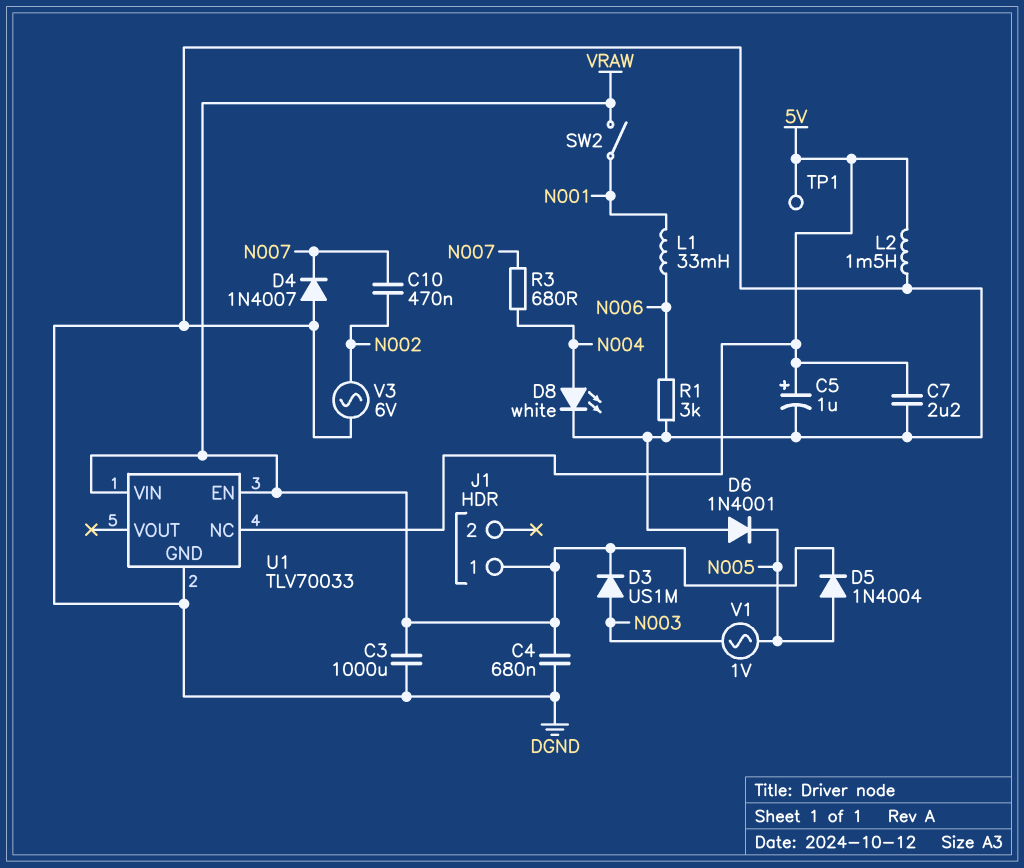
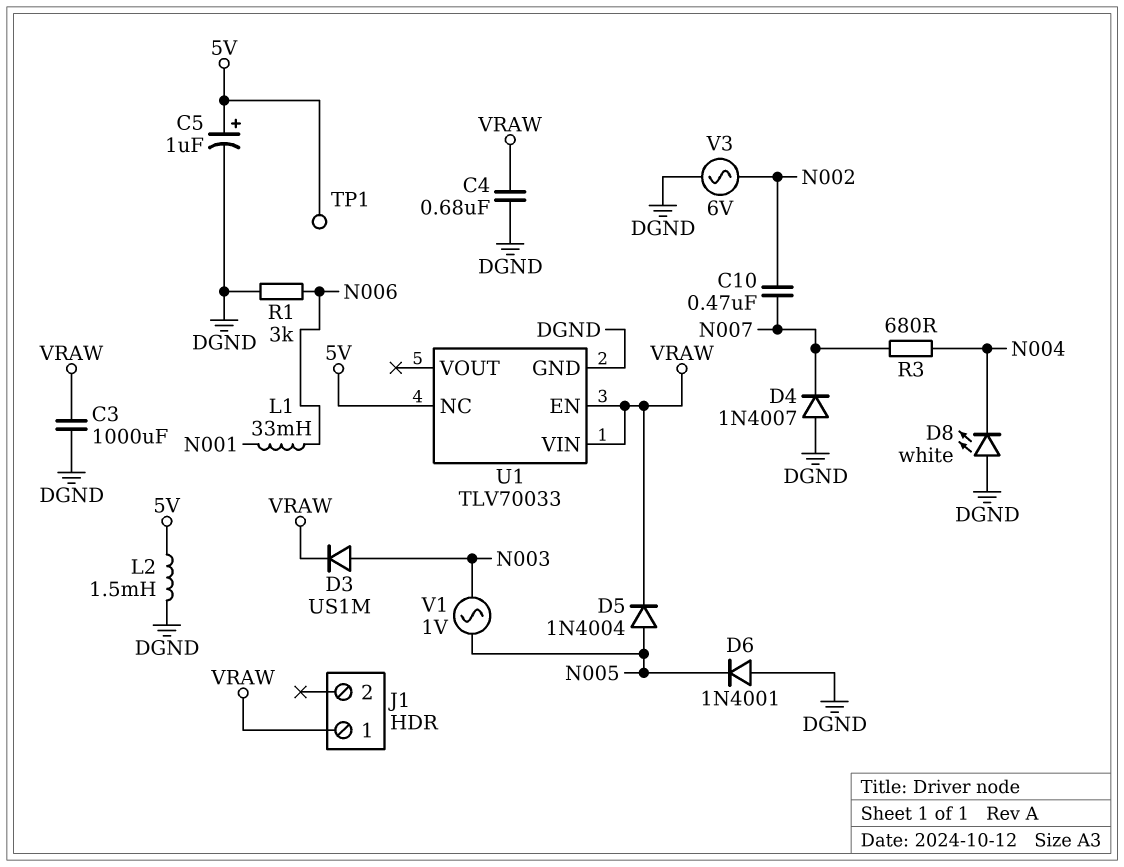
C7: 2.2uF (5V, DGND) -> none
D8: LED white (A N004, K DGND) -> LED white (A DGND, K N004)
SW2: switch (N001, VRAW) -> none

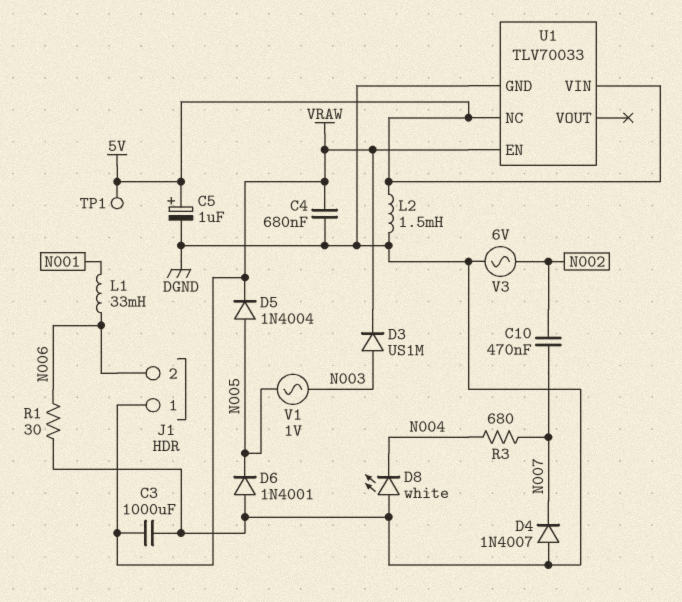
J1 pin 2: none -> N006
R1: 3k (DGND, N006) -> 30 (DGND, N006)
U1 pin VIN: VRAW -> 5V

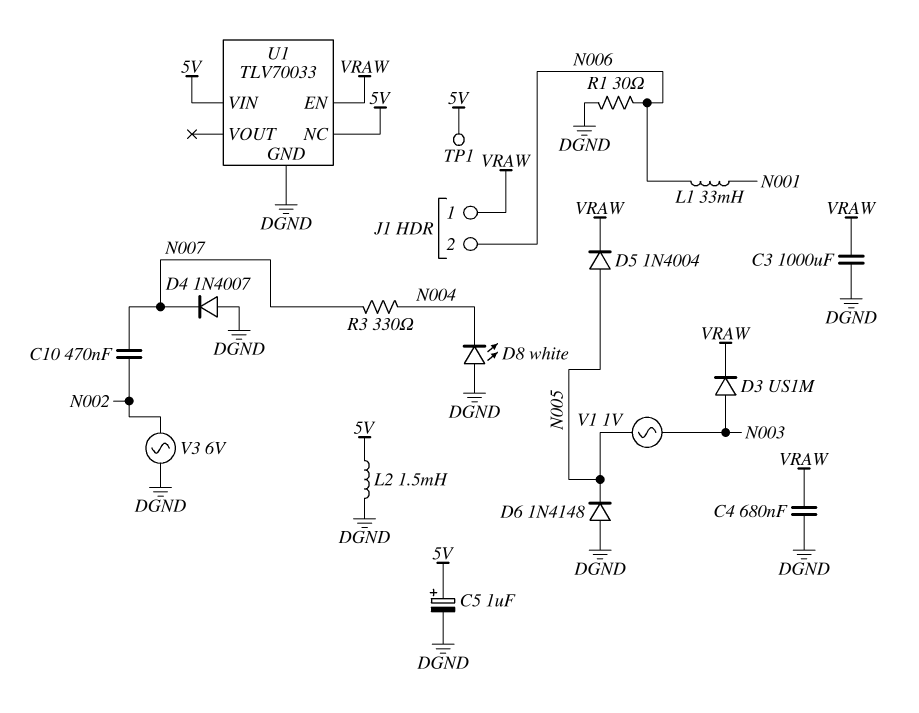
D6: diode 1N4001 (A DGND, K N005) -> diode 1N4148 (A DGND, K N005)
R3: 680 (N004, N007) -> 330 (N004, N007)

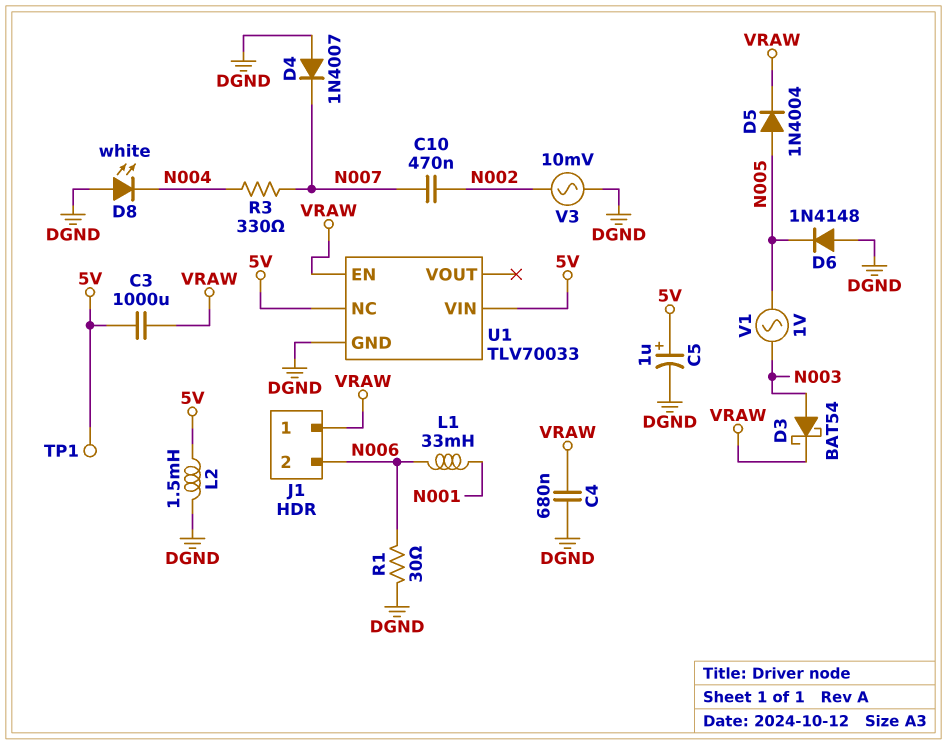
C3: 1000uF (DGND, VRAW) -> 1000uF (5V, VRAW)
D3: diode US1M (A N003, K VRAW) -> schottky BAT54 (A N003, K VRAW)
V3: AC 6V (DGND, N002) -> AC 10mV (DGND, N002)

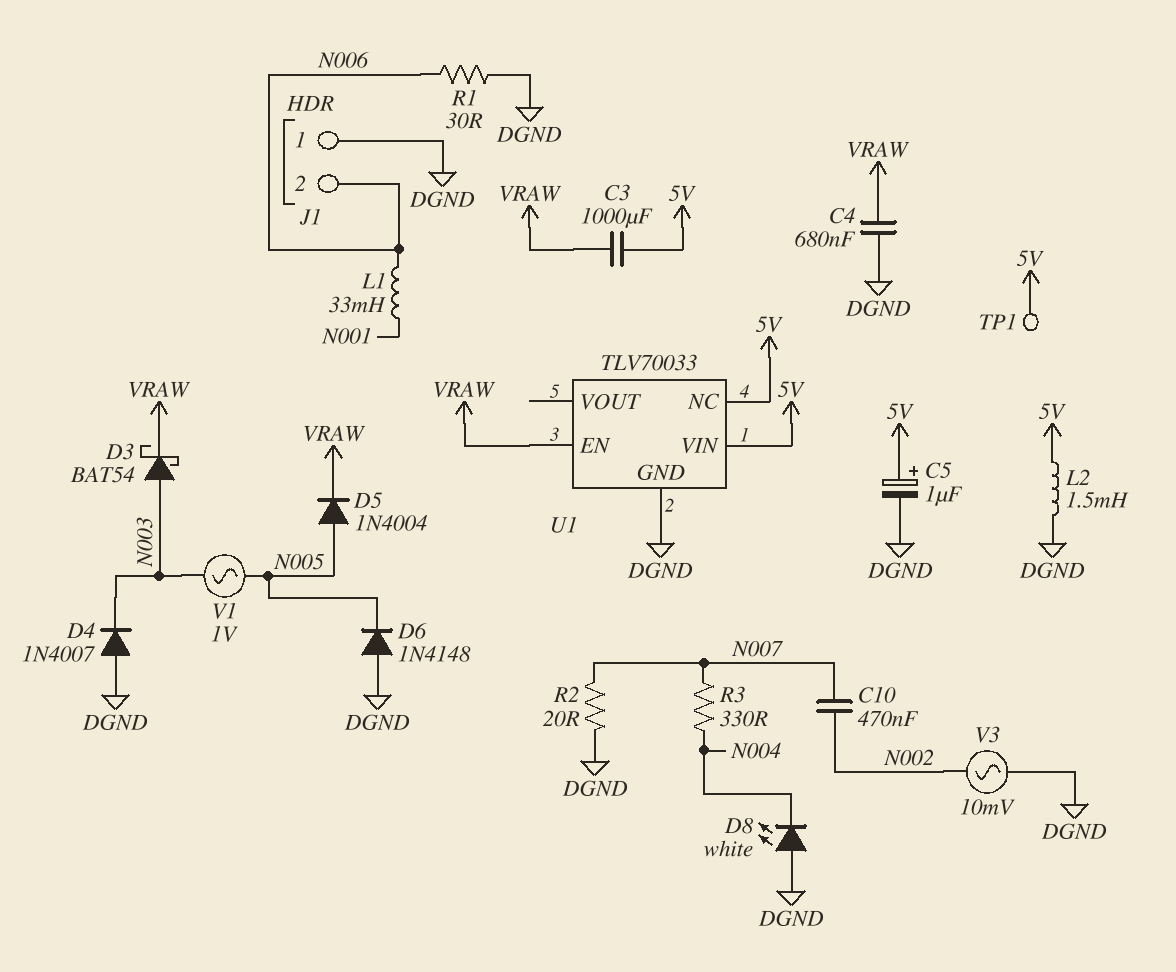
D4: diode 1N4007 (A DGND, K N007) -> diode 1N4007 (A DGND, K N003)
J1 pin 1: VRAW -> DGND
R2: none -> 20 (DGND, N007)

